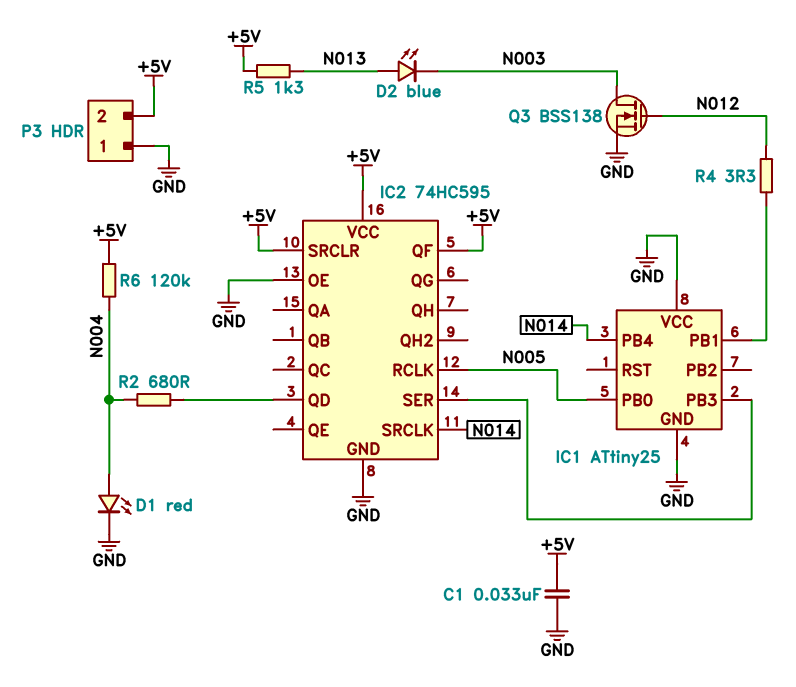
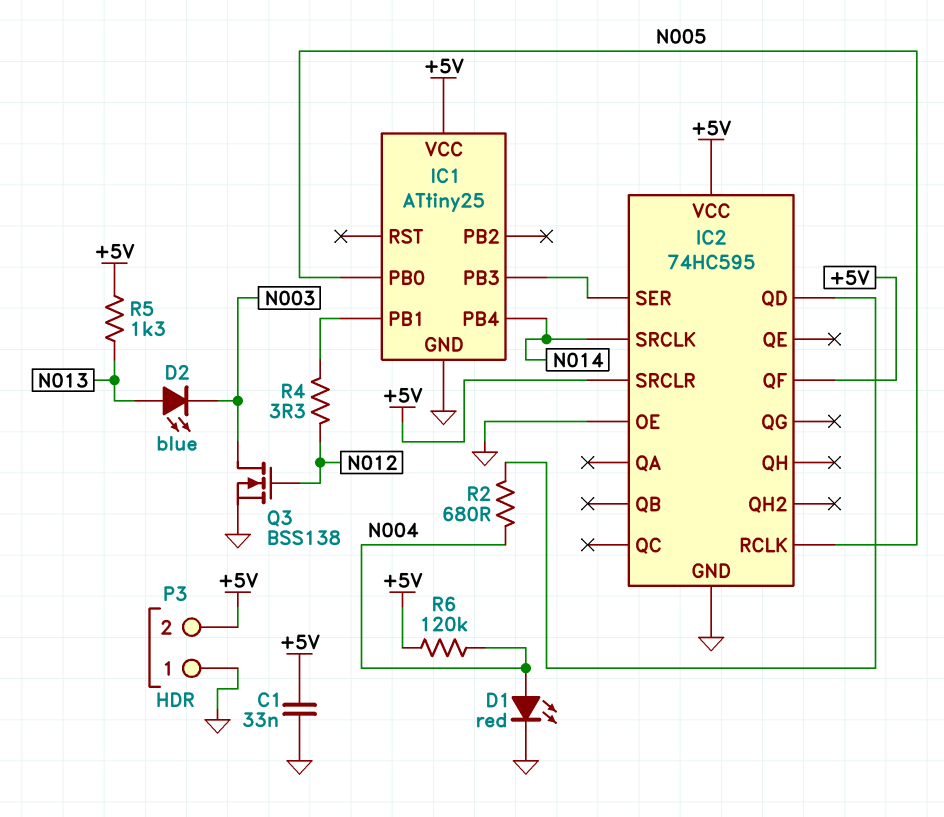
IC1 pin VCC: GND -> +5V

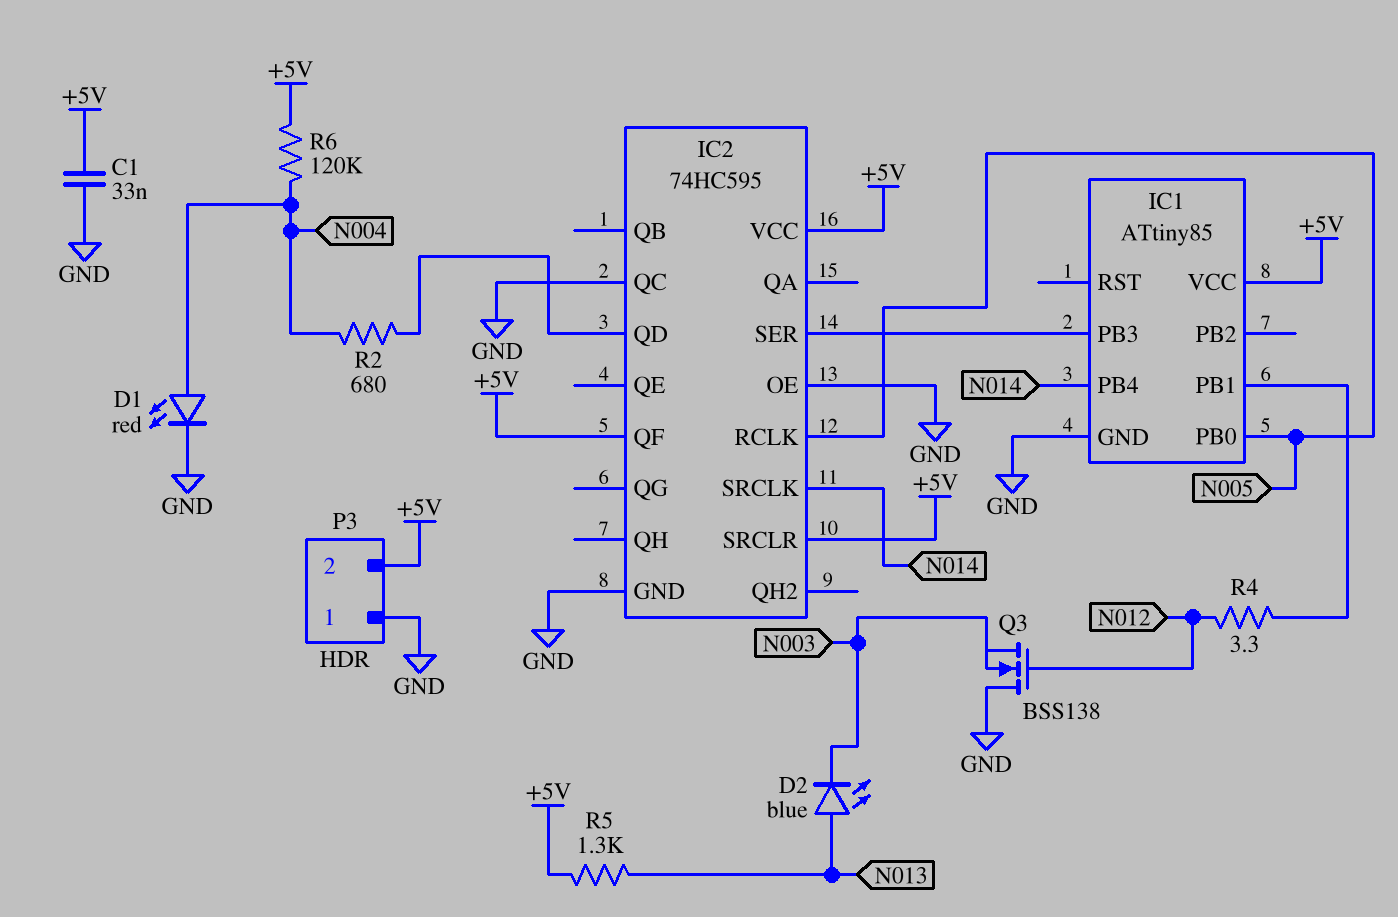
IC1: ATtiny25 -> ATtiny85
IC2 pin QC: none -> GND
Q3: NMOS BSS138 (G N012, D N003, S GND) -> NMOS BSS138 (G N012, D GND, S N003)

